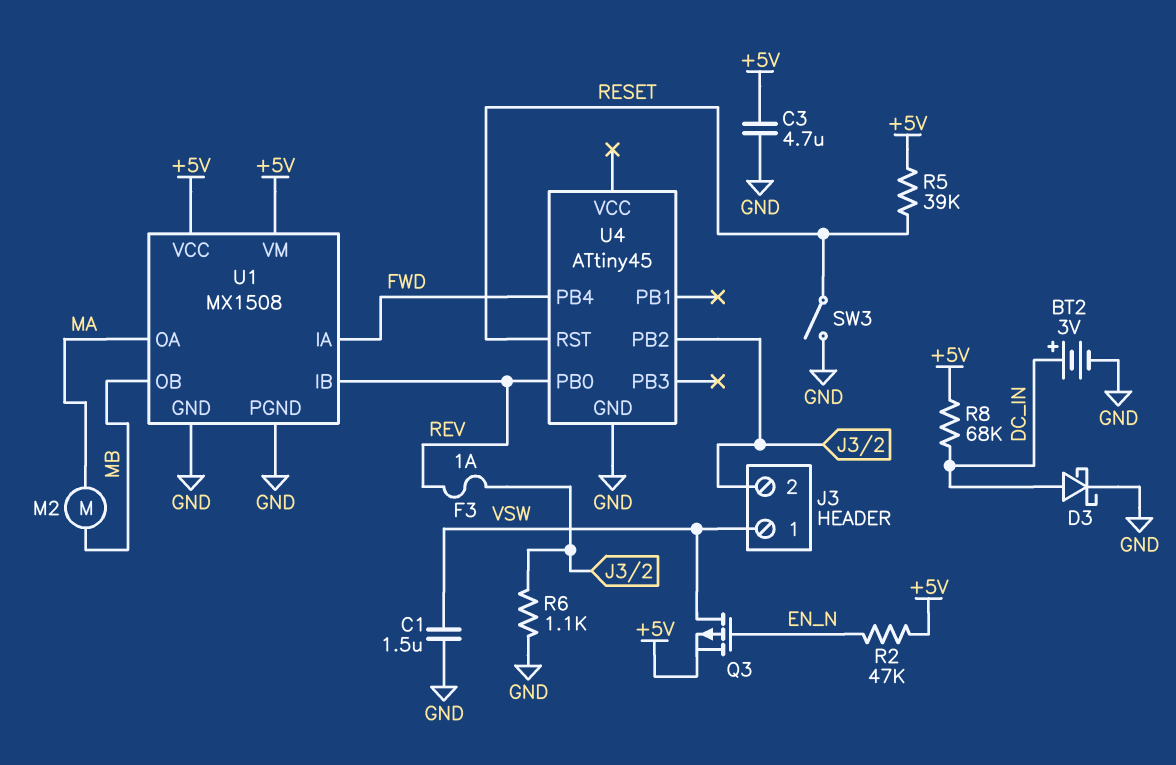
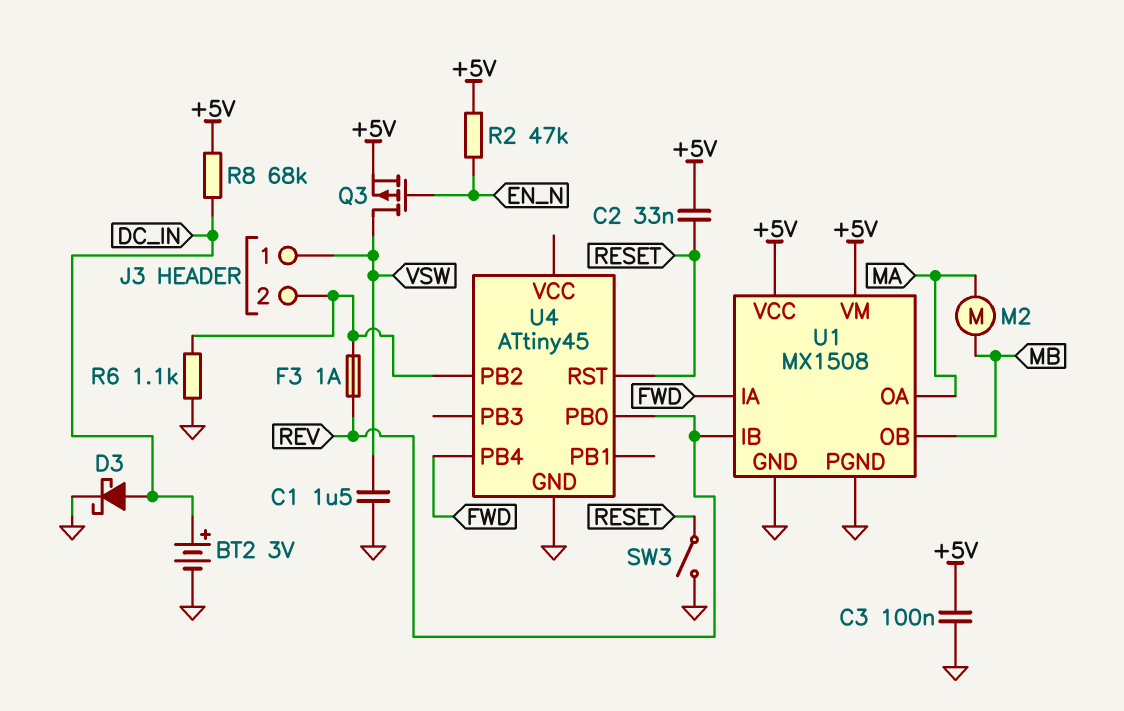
C2: none -> 33nF (+5V, RESET)
C3: 4.7uF (+5V, GND) -> 100nF (+5V, GND)
R5: 39k (+5V, RESET) -> none

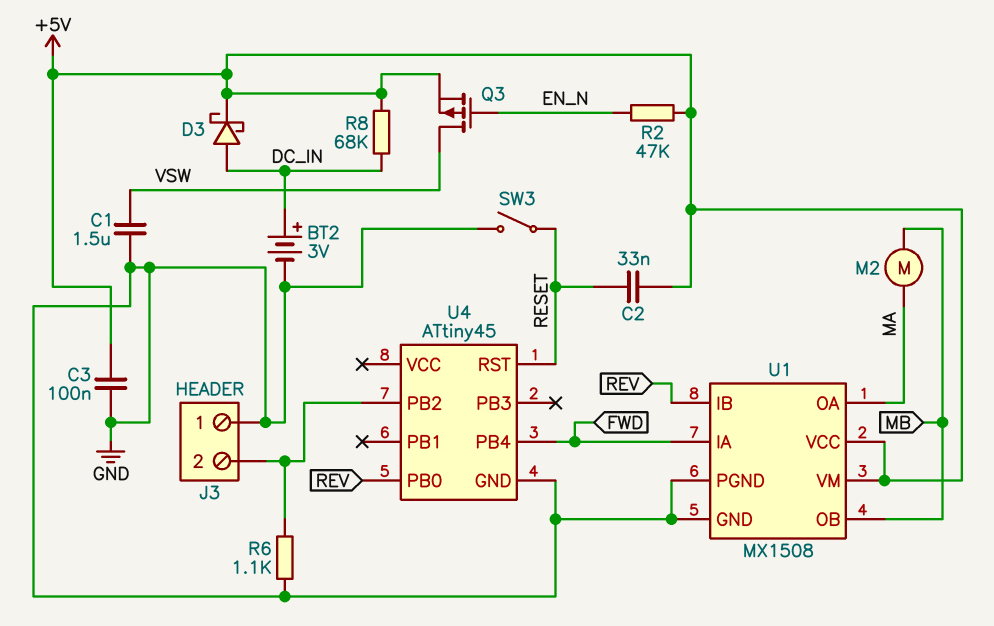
D3: schottky (A DC_IN, K GND) -> schottky (A DC_IN, K +5V)
F3: 1A (J3/2, REV) -> none
J3 pin 1: VSW -> GND

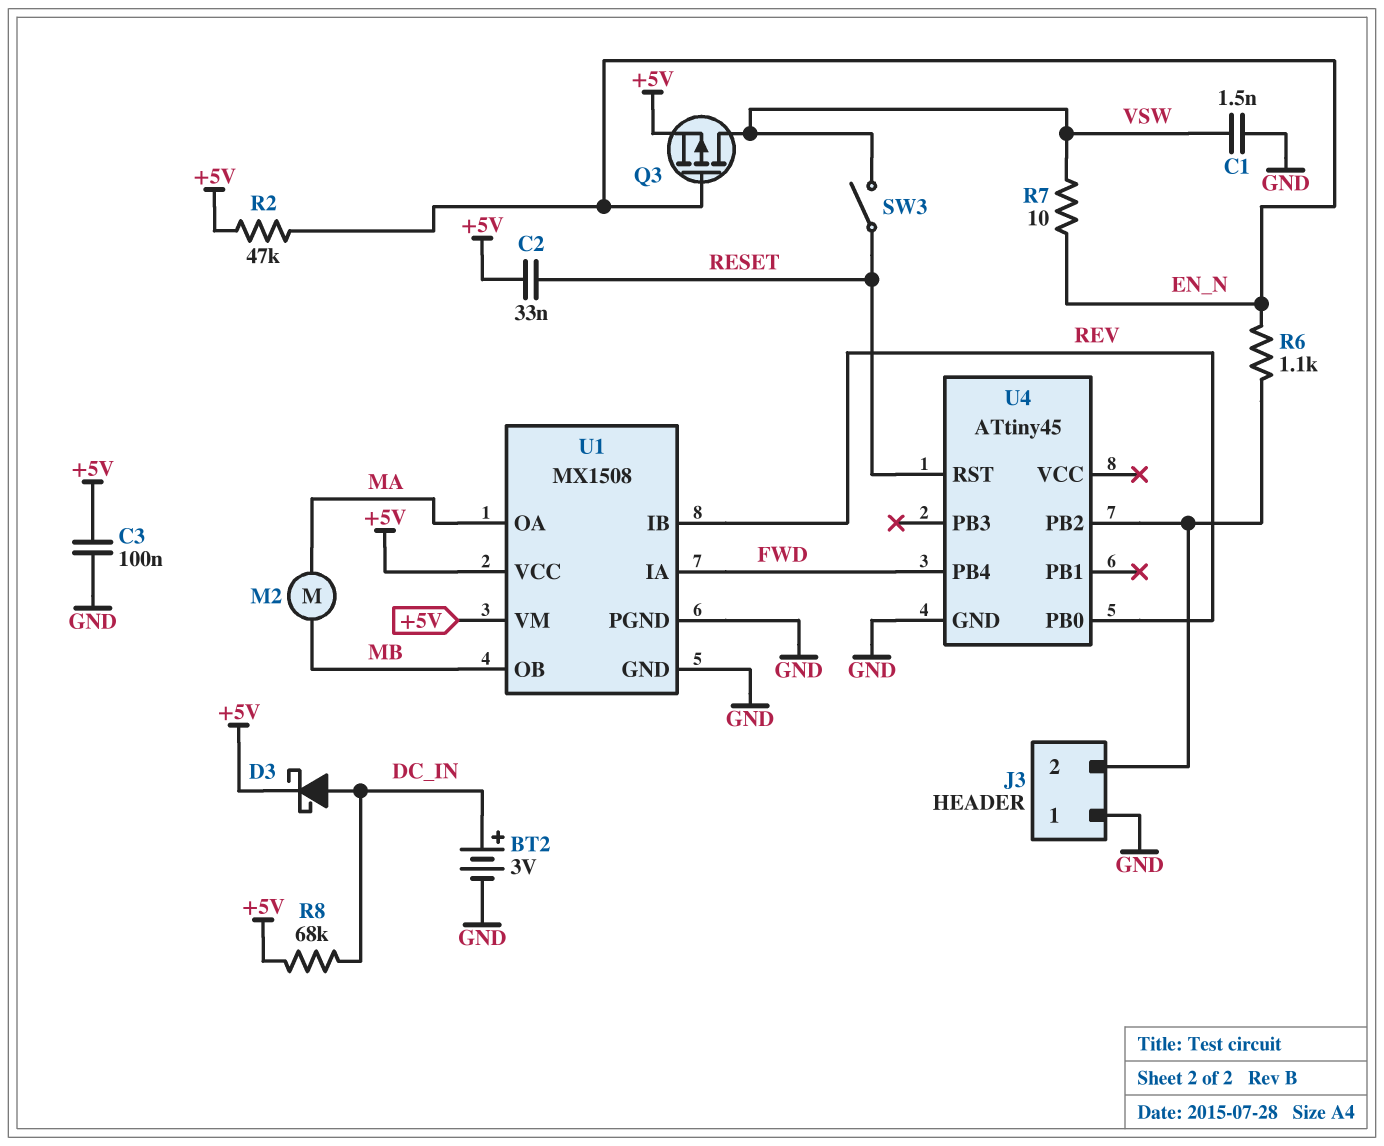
C1: 1.5uF (GND, VSW) -> 1.5nF (GND, VSW)
R6: 1.1k (GND, J3/2) -> 1.1k (EN_N, J3/2)
R7: none -> 10 (EN_N, VSW)
SW3: switch (GND, RESET) -> switch (RESET, VSW)

